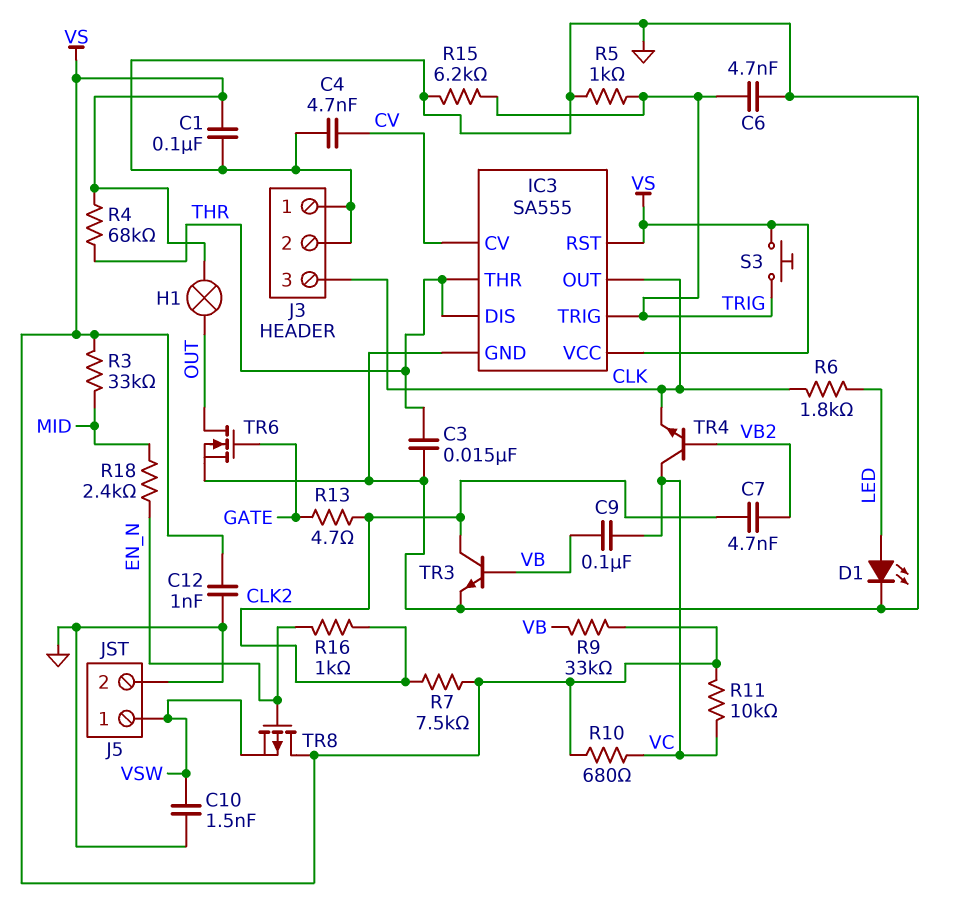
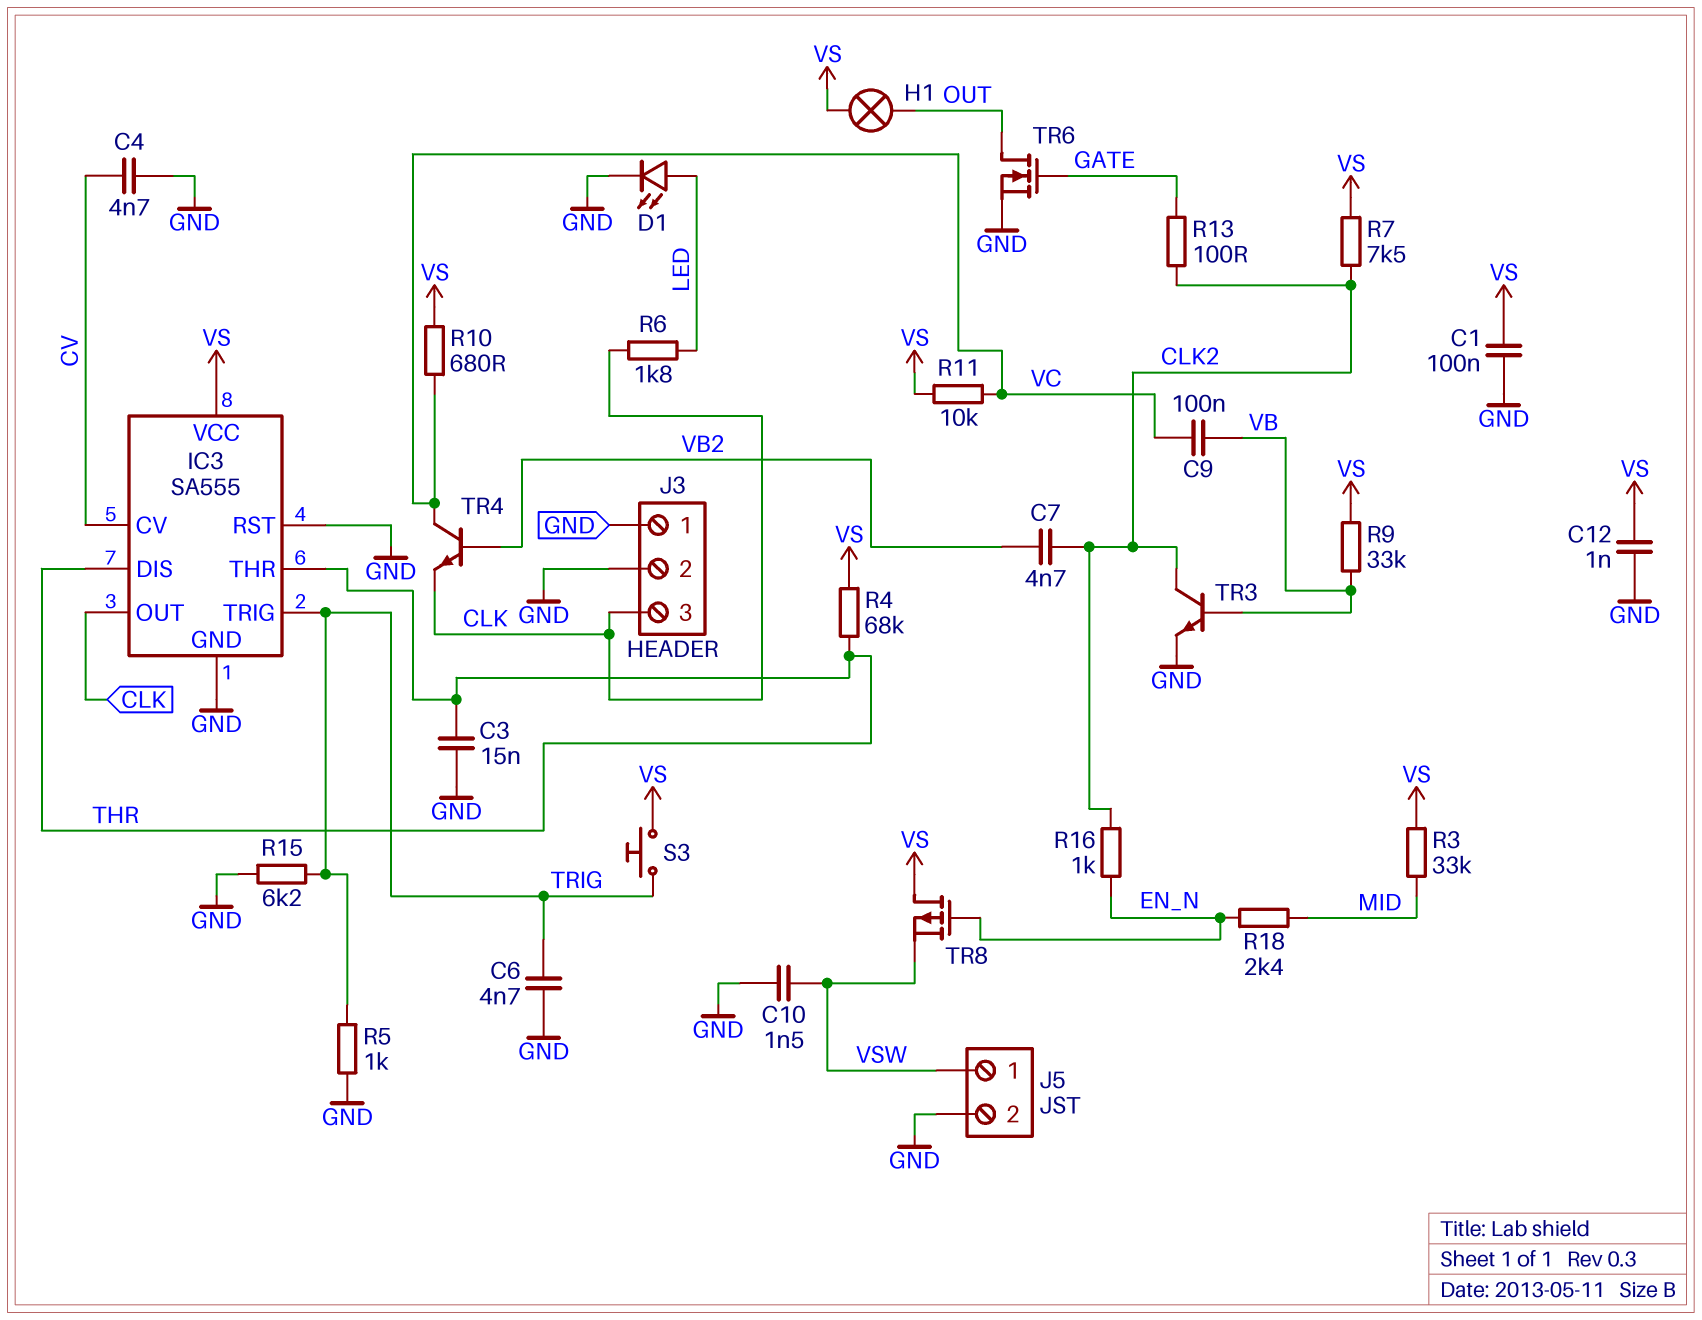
IC3 pin RST: VS -> GND
R13: 4.7 (CLK2, GATE) -> 100 (CLK2, GATE)

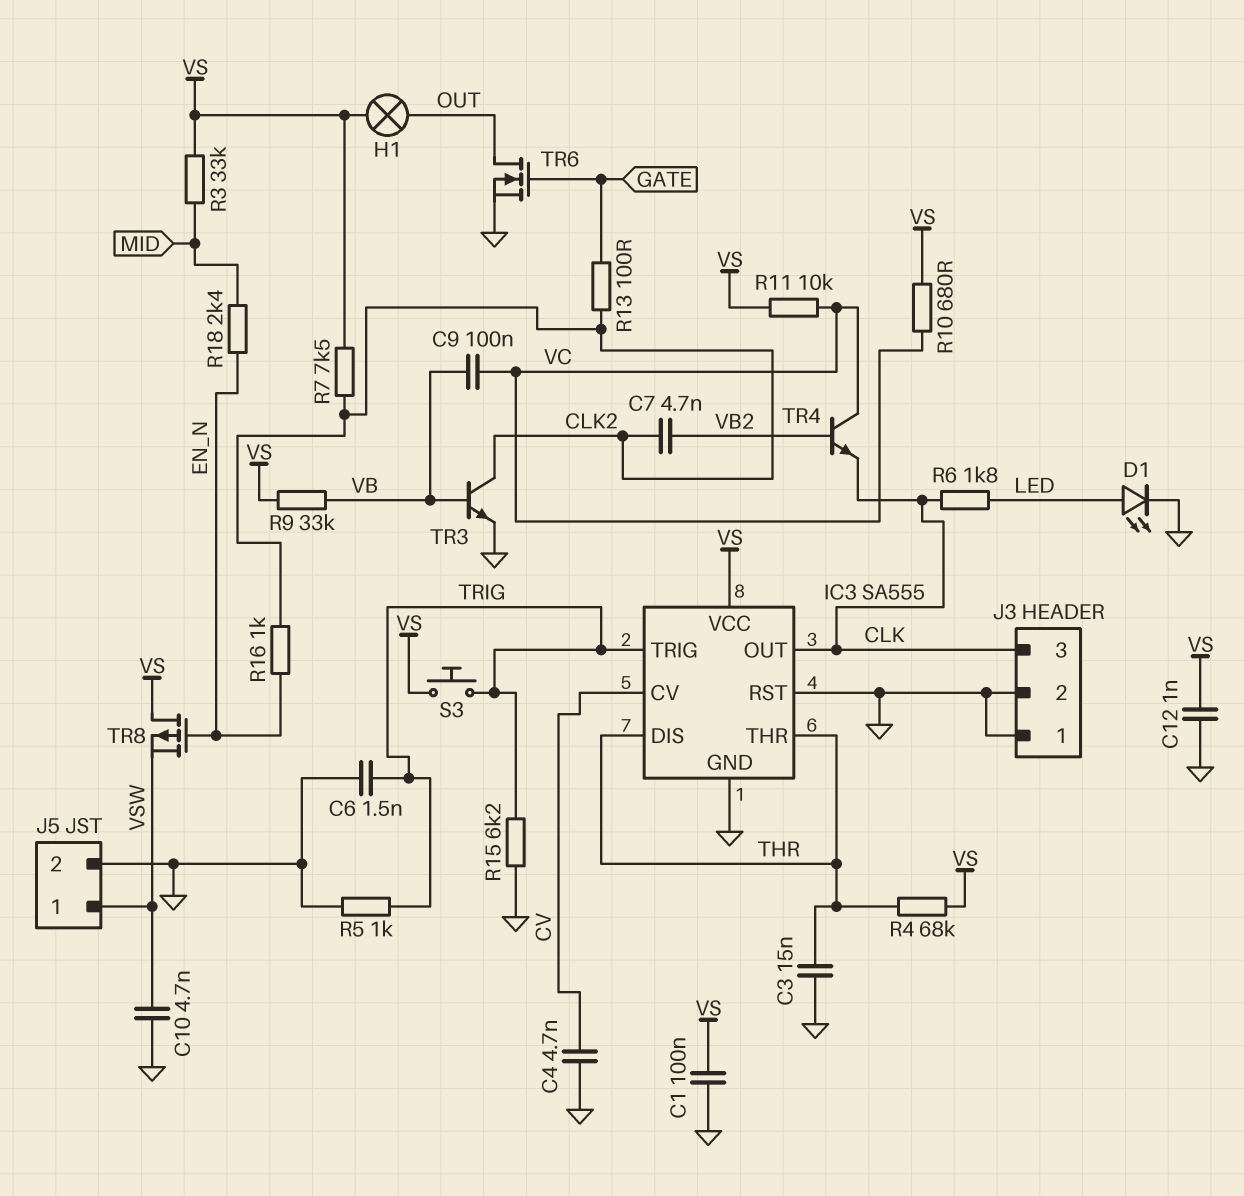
C6: 4.7nF (GND, TRIG) -> 1.5nF (GND, TRIG)
C10: 1.5nF (GND, VSW) -> 4.7nF (GND, VSW)

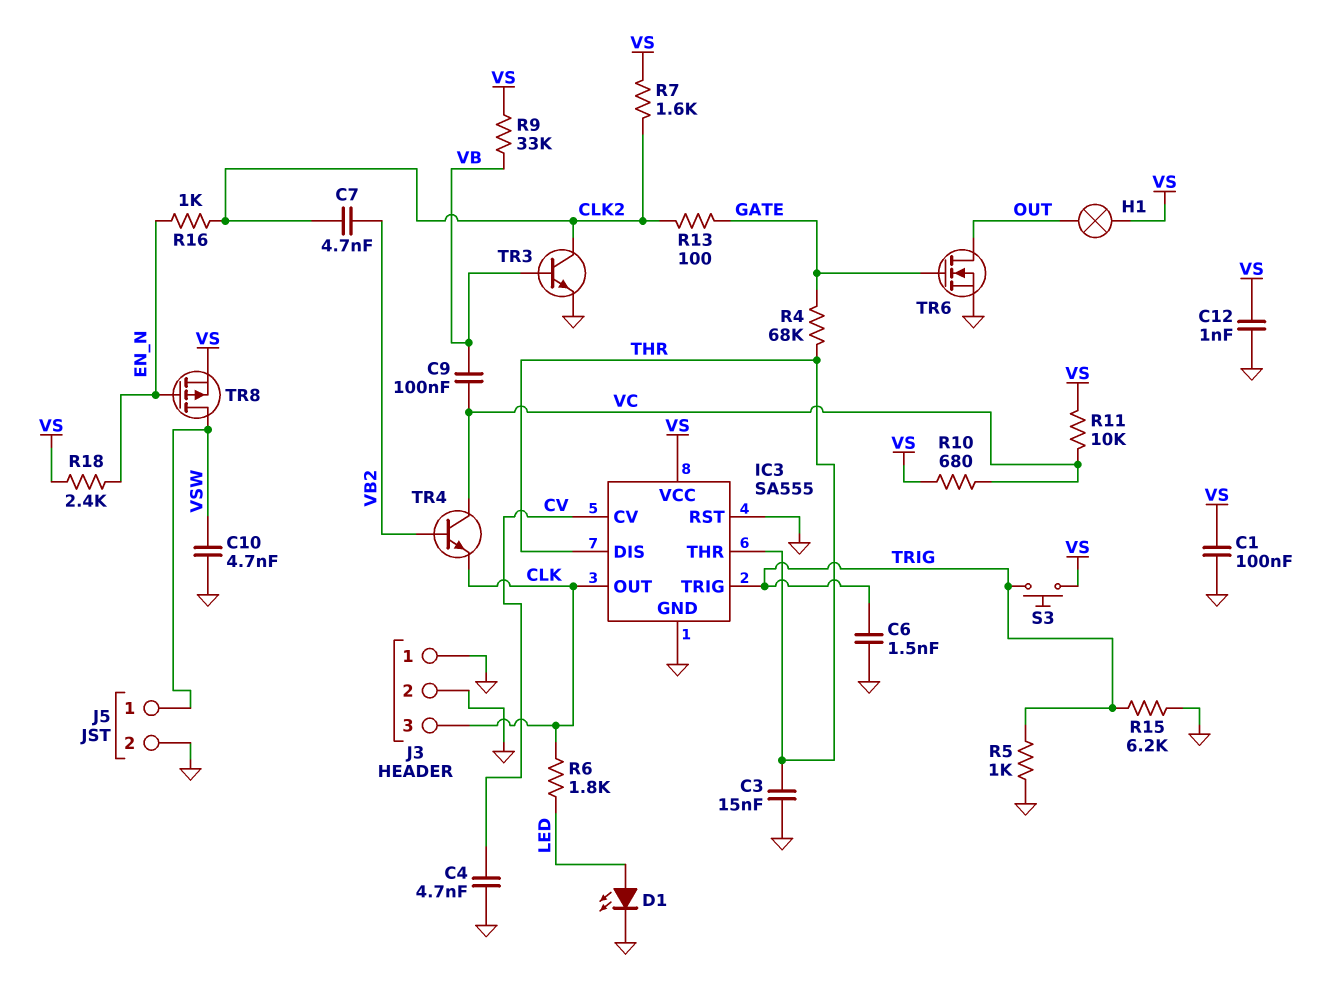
R3: 33k (MID, VS) -> none
R4: 68k (THR, VS) -> 68k (GATE, THR)
R7: 7.5k (CLK2, VS) -> 1.6k (CLK2, VS)
R18: 2.4k (EN_N, MID) -> 2.4k (EN_N, VS)
TR8: PMOS (G EN_N, D VS, S VSW) -> PMOS (G EN_N, D VSW, S VS)

